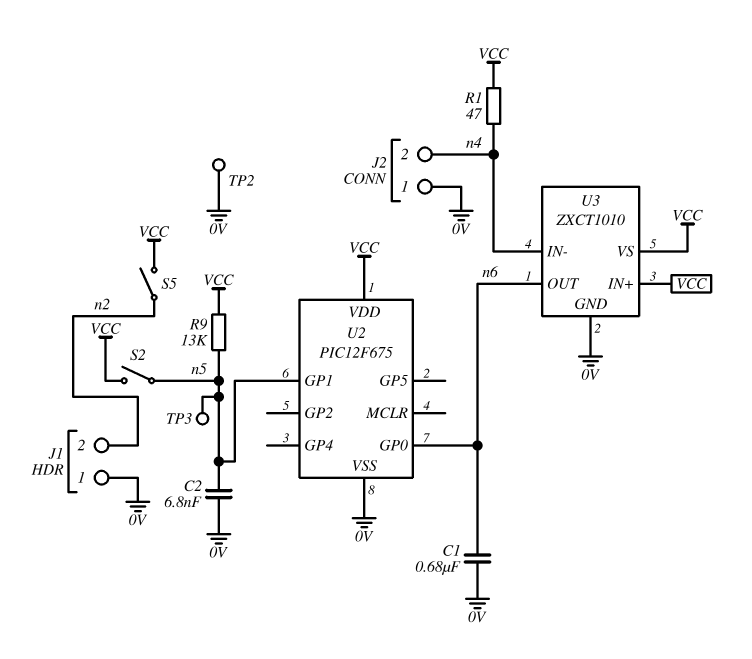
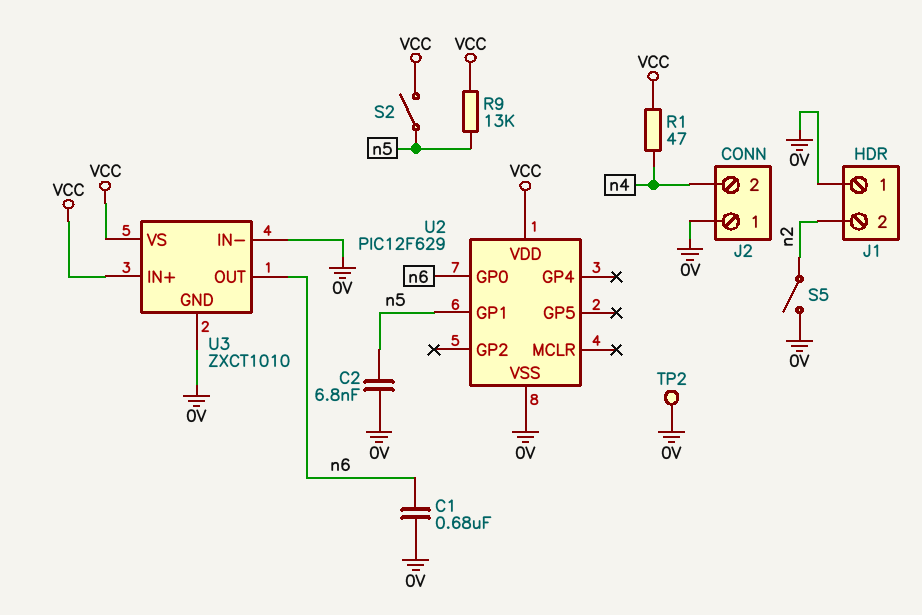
S5: switch (VCC, n2) -> switch (0V, n2)
TP3: test point (n5) -> none
U2: PIC12F675 -> PIC12F629
U3 pin IN-: n4 -> 0V

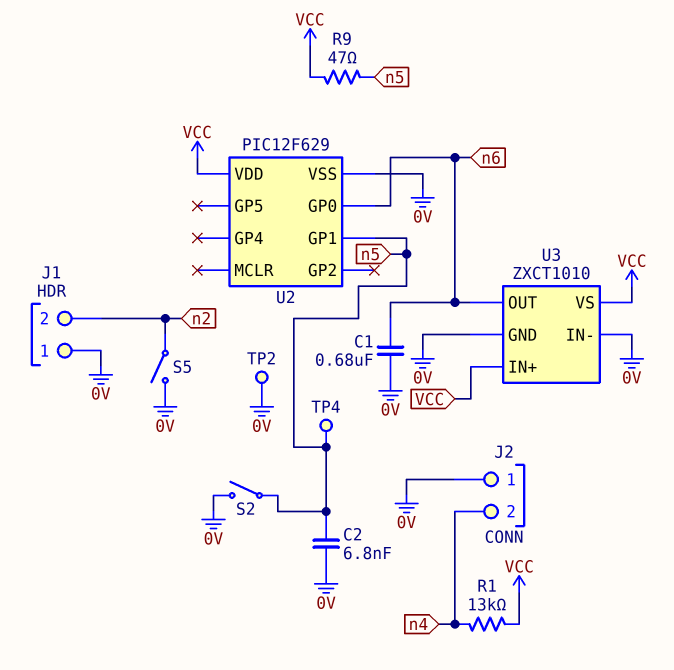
R1: 47 (VCC, n4) -> 13k (VCC, n4)
R9: 13k (VCC, n5) -> 47 (VCC, n5)
S2: switch (VCC, n5) -> switch (0V, n5)
TP4: none -> test point (n5)

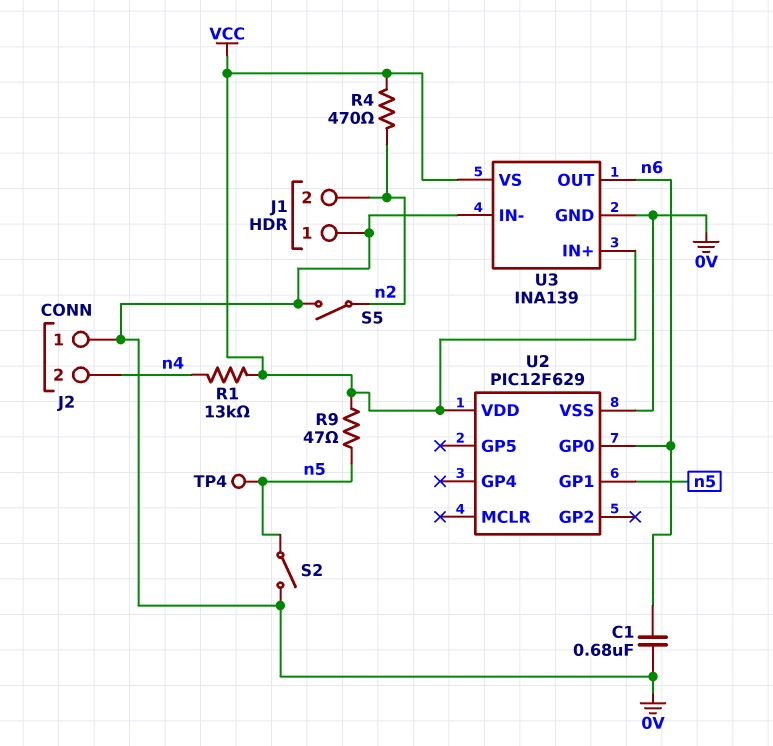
C2: 6.8nF (0V, n5) -> none
R4: none -> 470 (VCC, n2)
TP2: test point (0V) -> none
U3: ZXCT1010 -> INA139

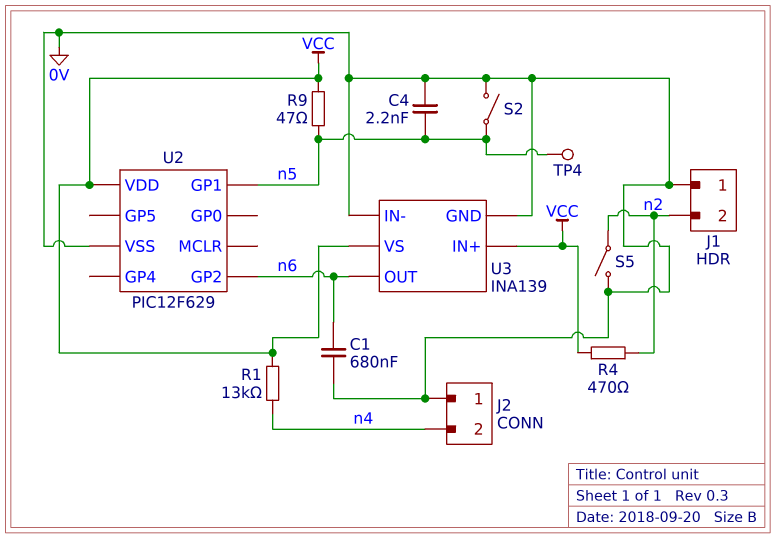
C4: none -> 2.2nF (0V, n5)
U2 pin GP0: n6 -> none
U2 pin GP2: none -> n6

